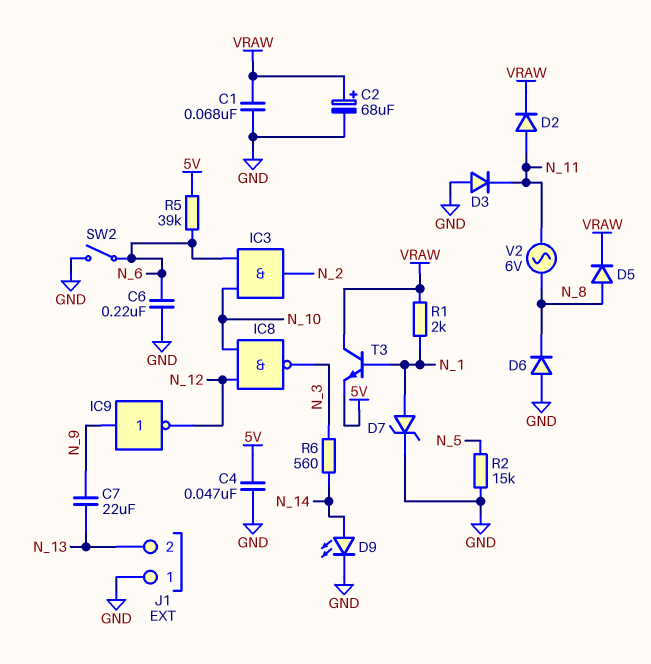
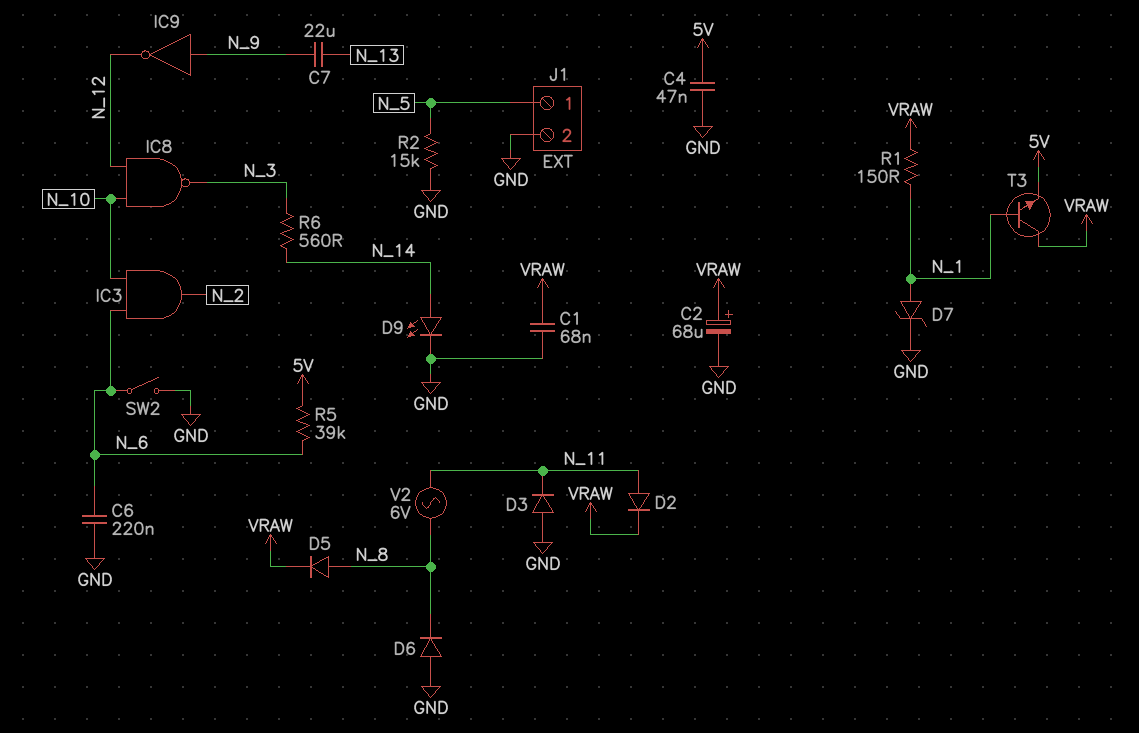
J1 pin 1: GND -> N_5
J1 pin 2: N_13 -> GND
R1: 2k (N_1, VRAW) -> 150 (N_1, VRAW)

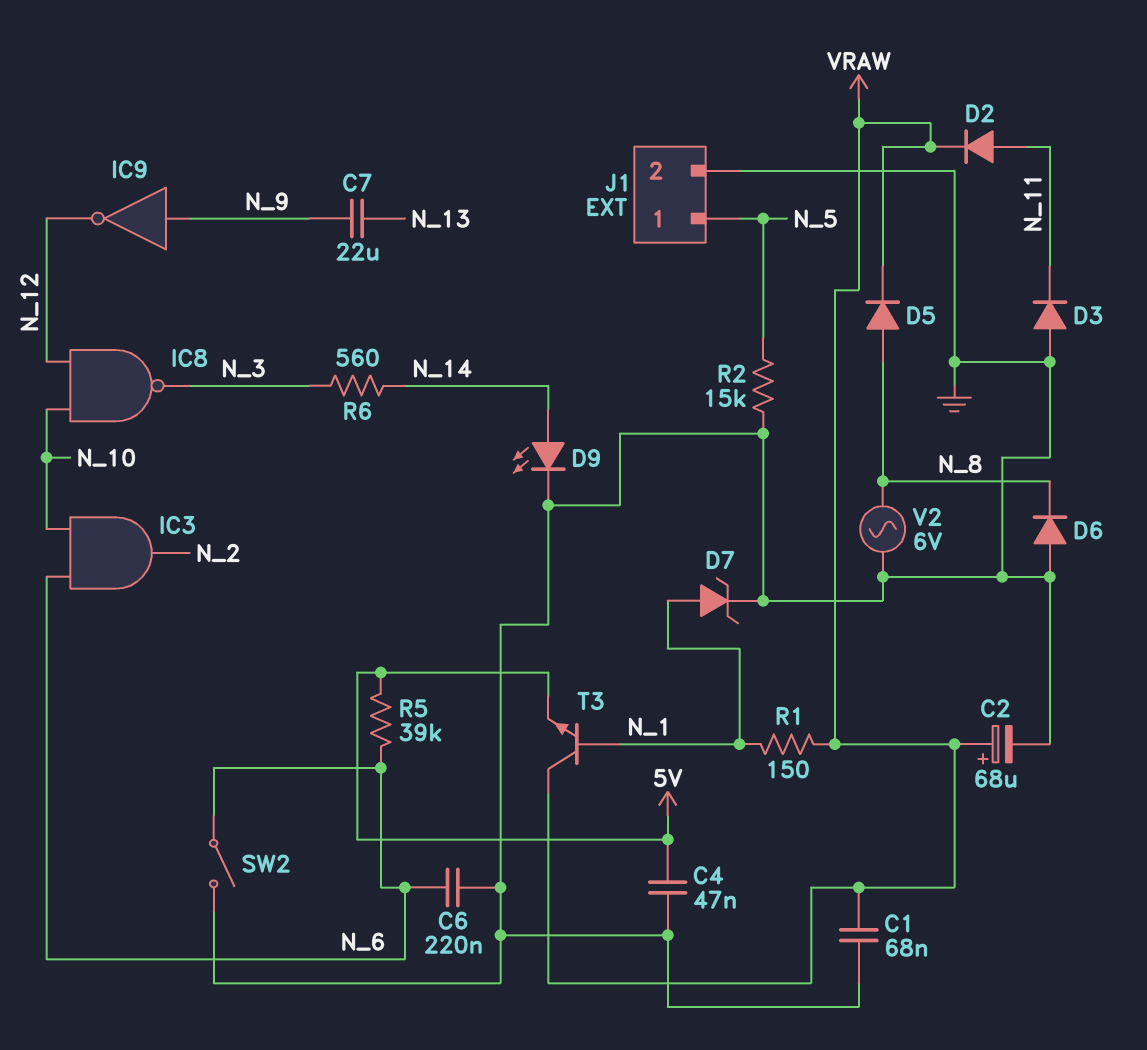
V2: AC 6V (N_8, N_11) -> AC 6V (GND, N_8)

